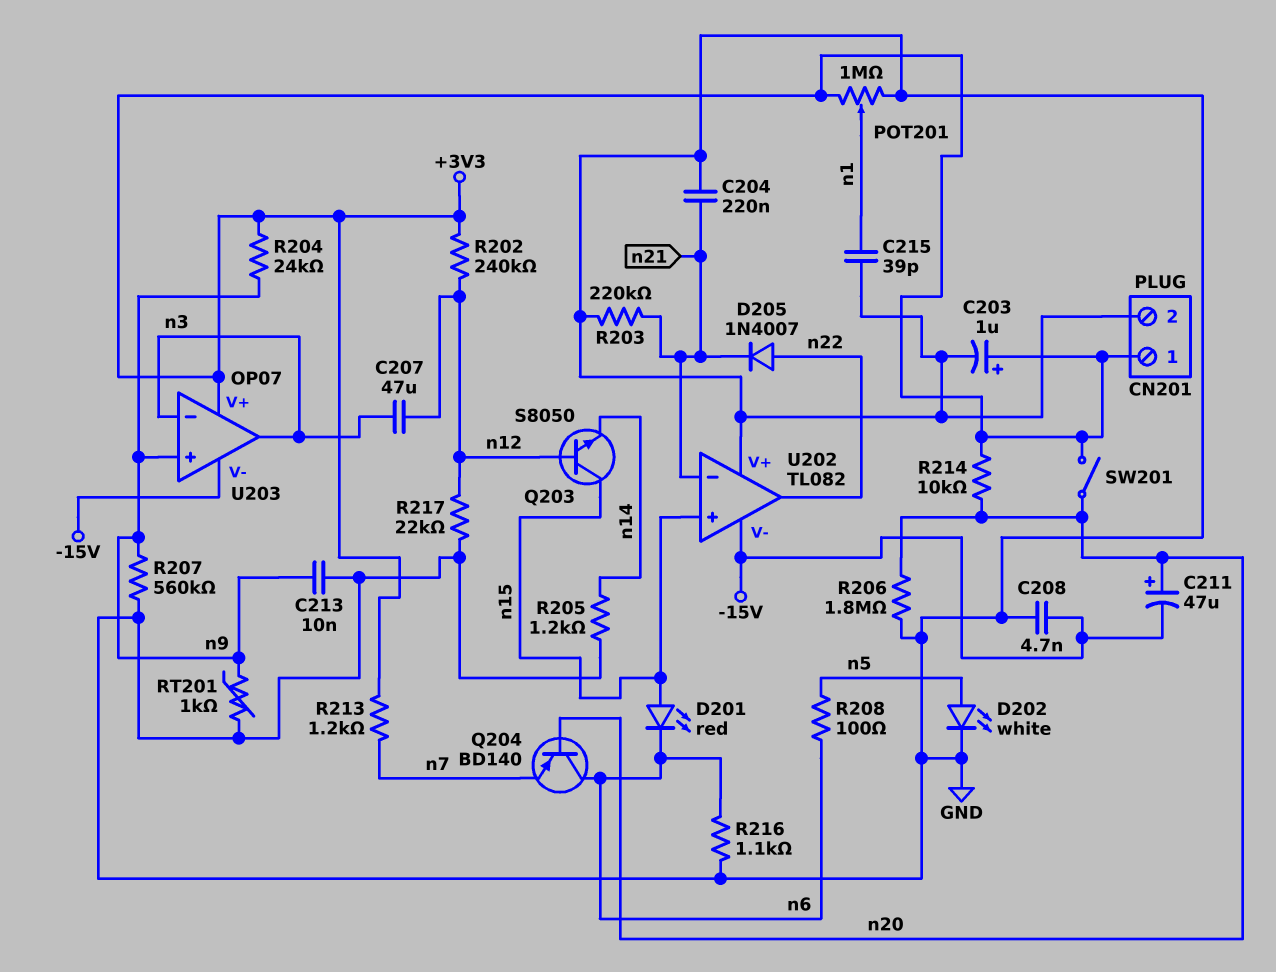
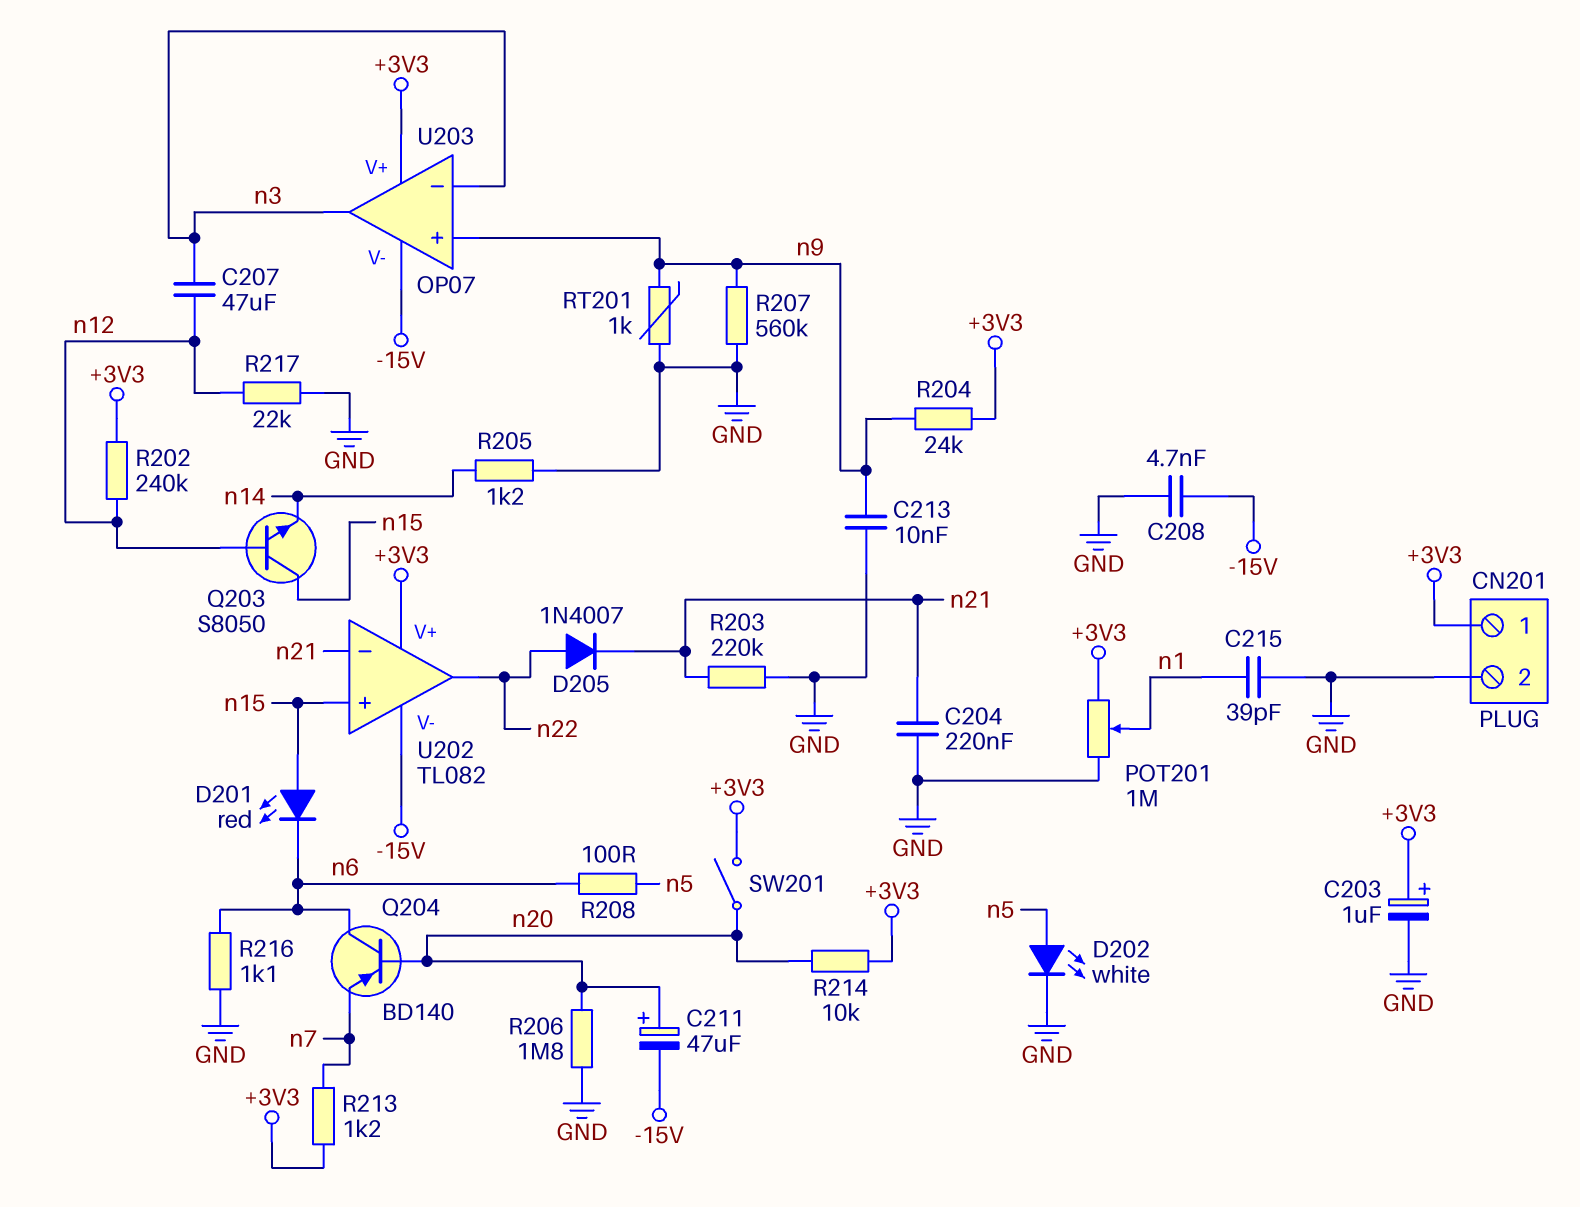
U202 pin V+: GND -> +3V3

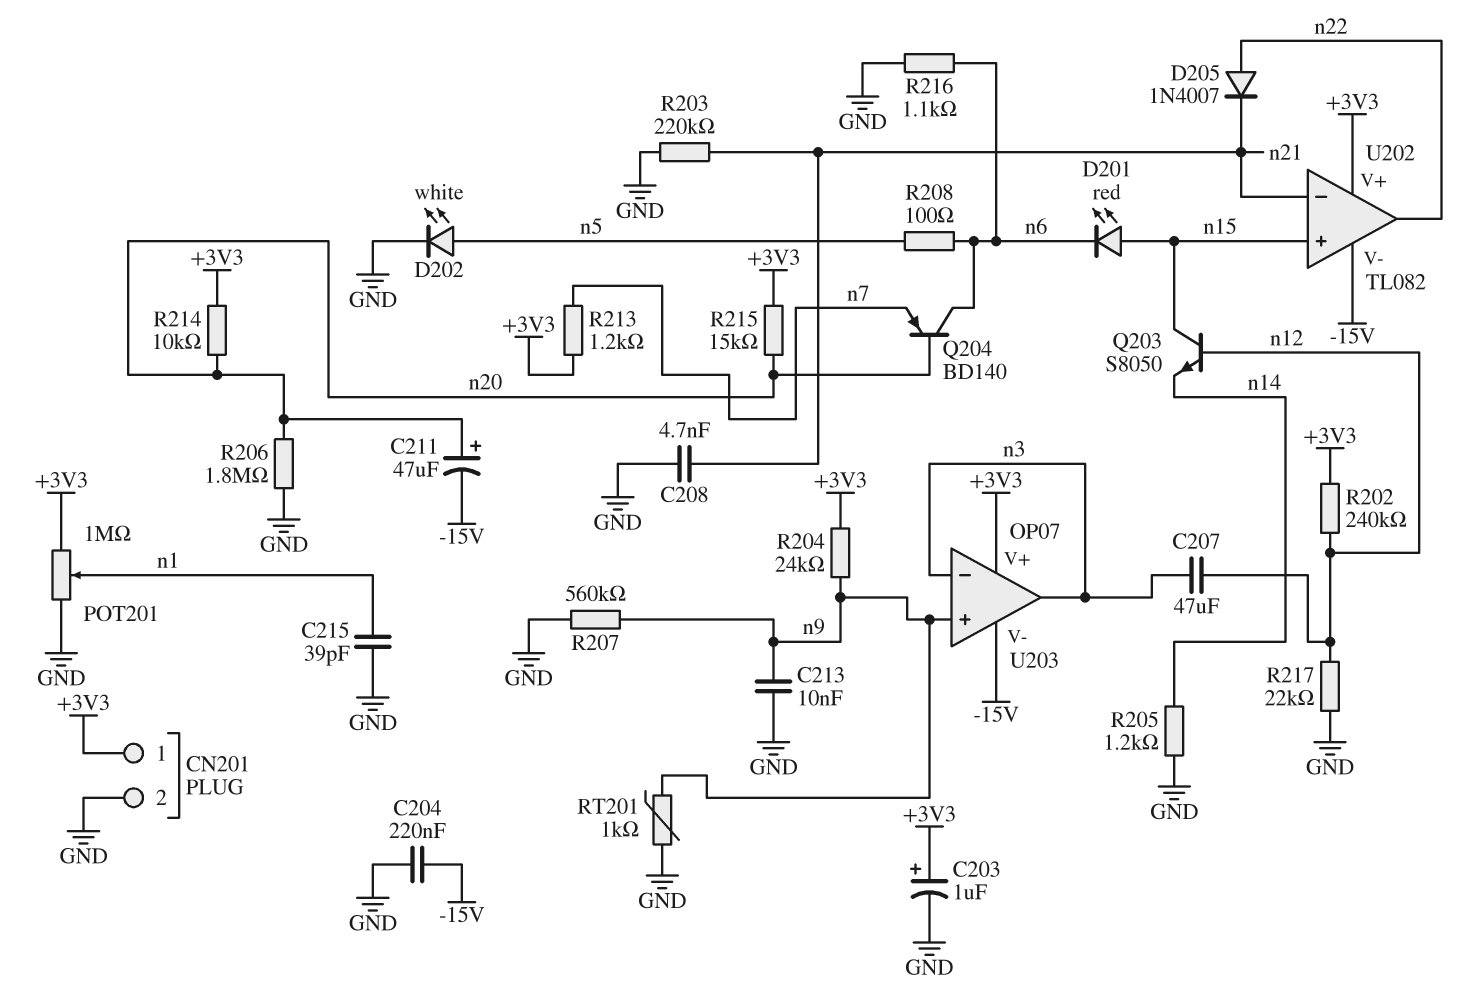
C204: 220nF (GND, n21) -> 220nF (-15V, GND)
C208: 4.7nF (-15V, GND) -> 4.7nF (GND, n21)
R215: none -> 15k (+3V3, n20)
SW201: switch (+3V3, n20) -> none

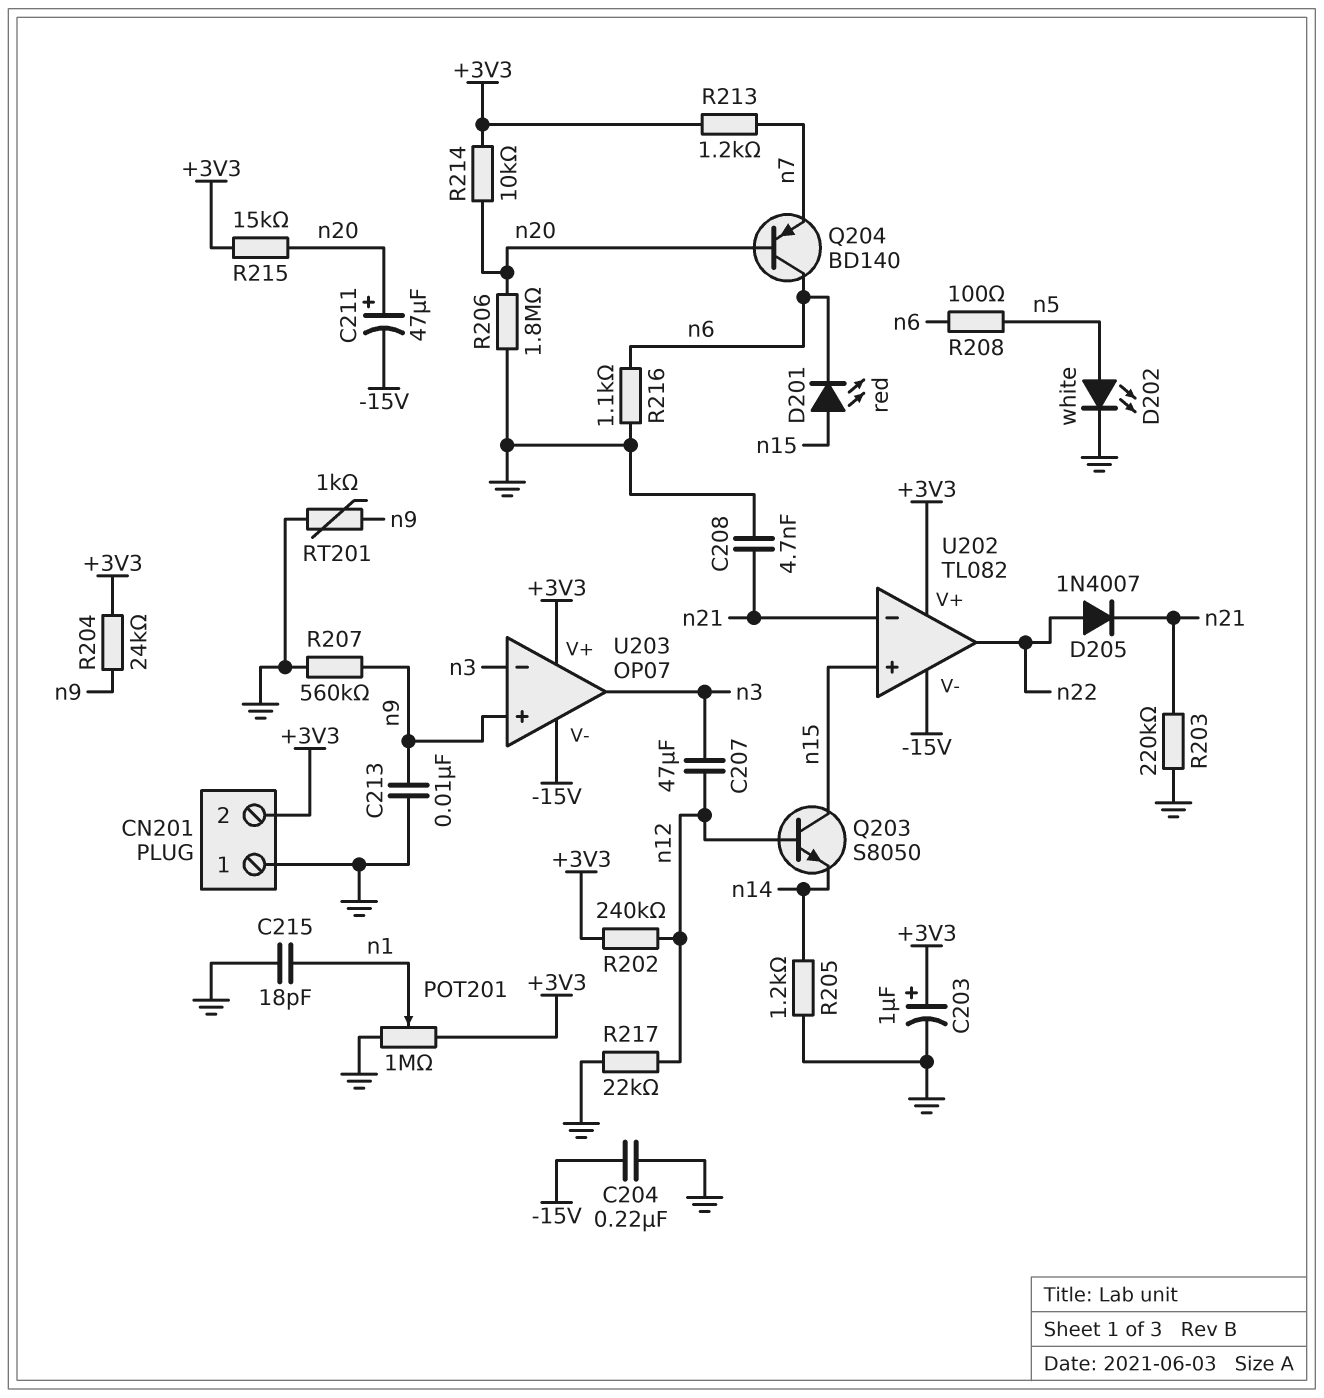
C215: 39pF (GND, n1) -> 18pF (GND, n1)
CN201 pin 1: +3V3 -> GND
CN201 pin 2: GND -> +3V3

